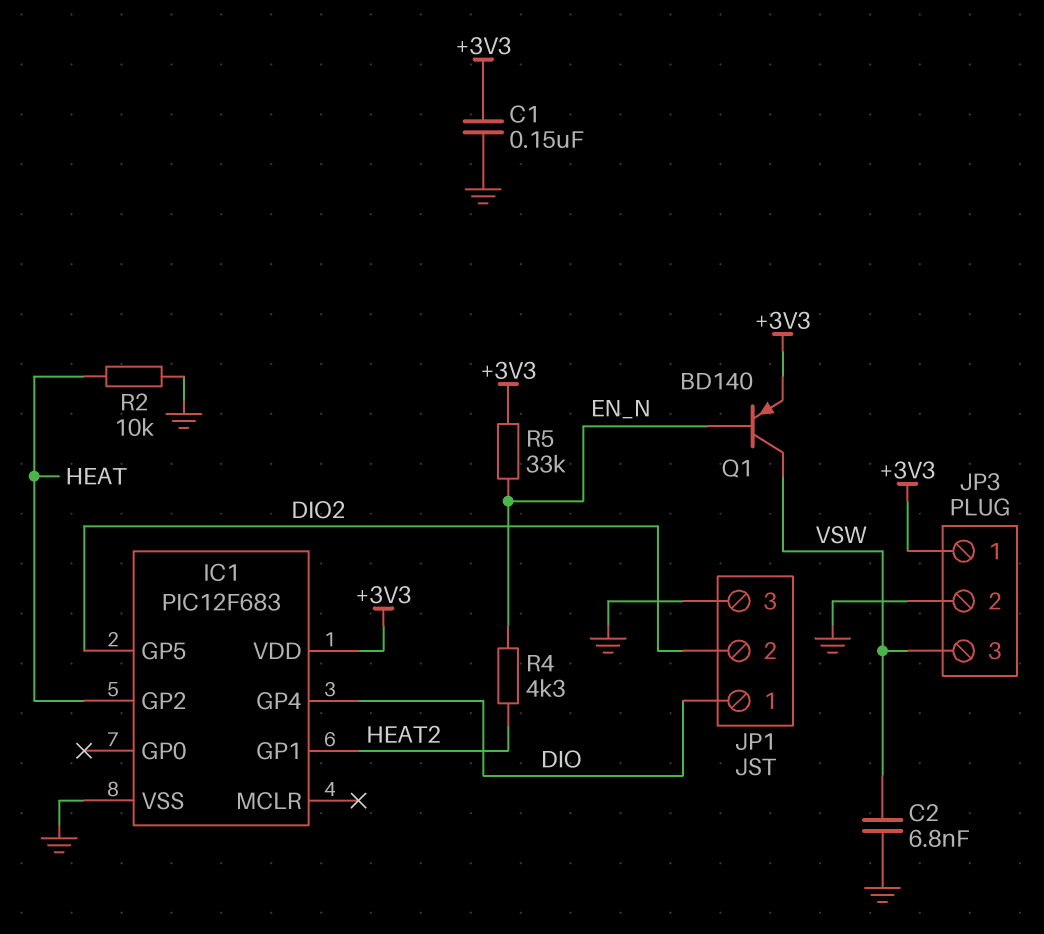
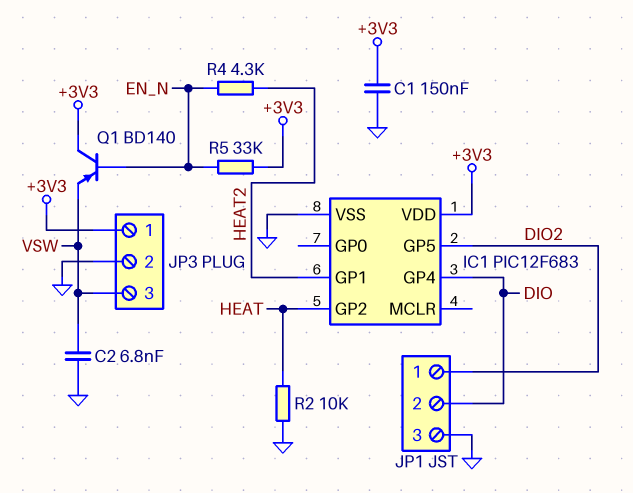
JP1 pin 1: DIO -> DIO2
JP1 pin 2: DIO2 -> DIO
Q1: PNP BD140 (B EN_N, C VSW, E +3V3) -> PNP BD140 (B EN_N, C +3V3, E VSW)

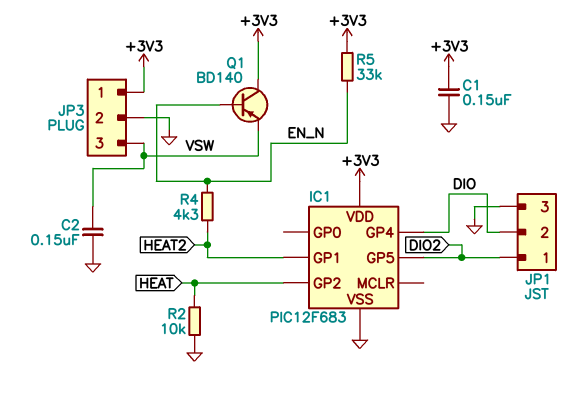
C2: 6.8nF (GND, VSW) -> 150nF (GND, VSW)

